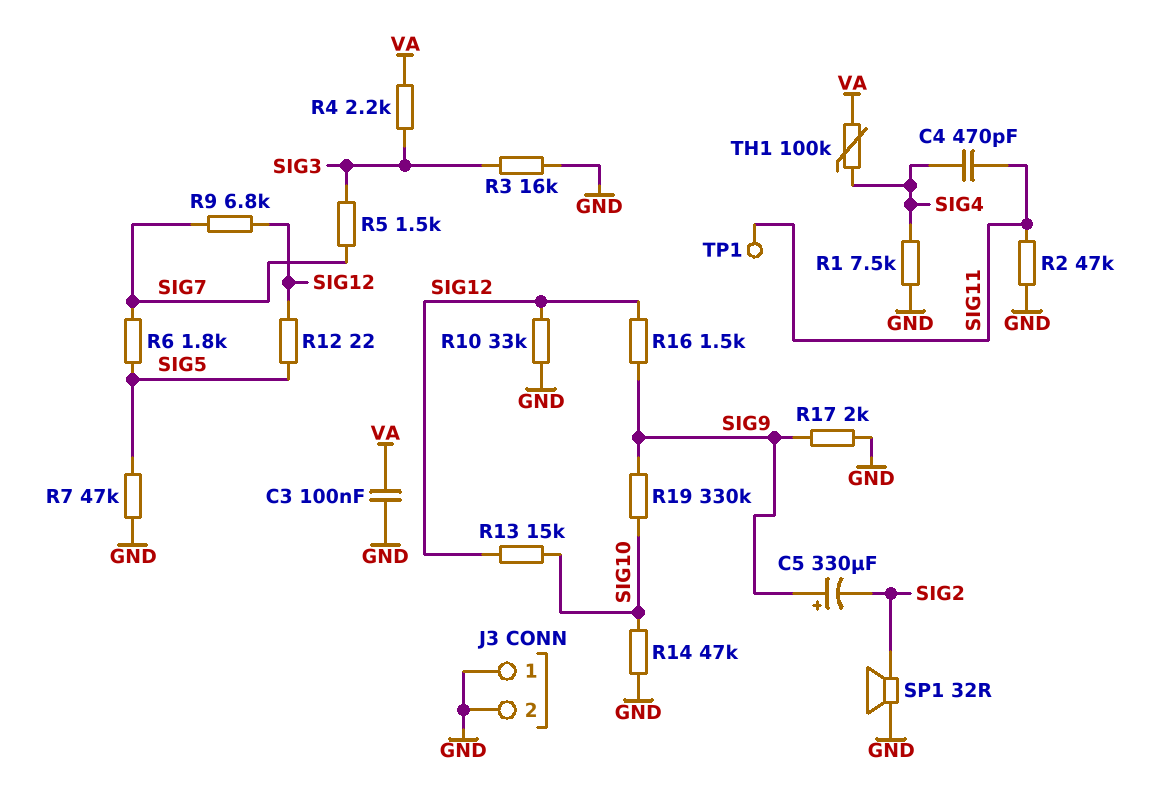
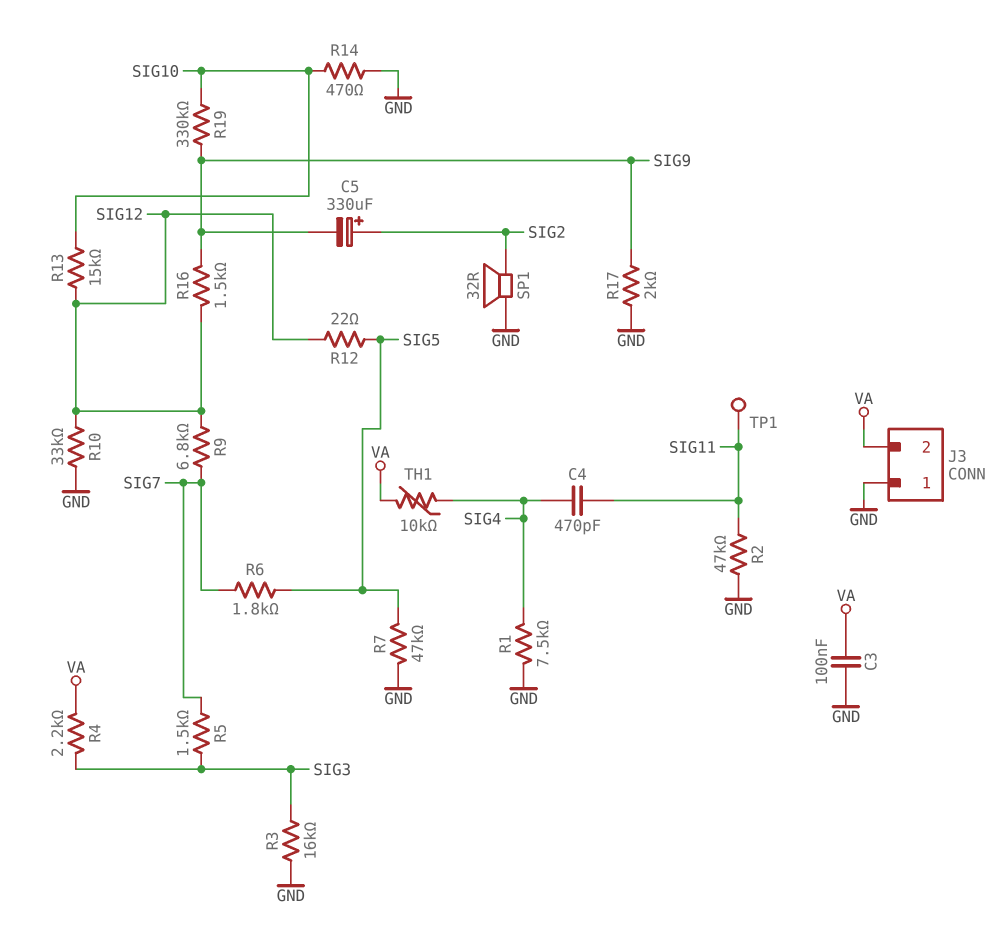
C5: 330uF (plus SIG9, minus SIG2) -> 330uF (plus SIG2, minus SIG9)
J3 pin 2: GND -> VA
R14: 47k (GND, SIG10) -> 470 (GND, SIG10)
TH1: 100k (SIG4, VA) -> 10k (SIG4, VA)

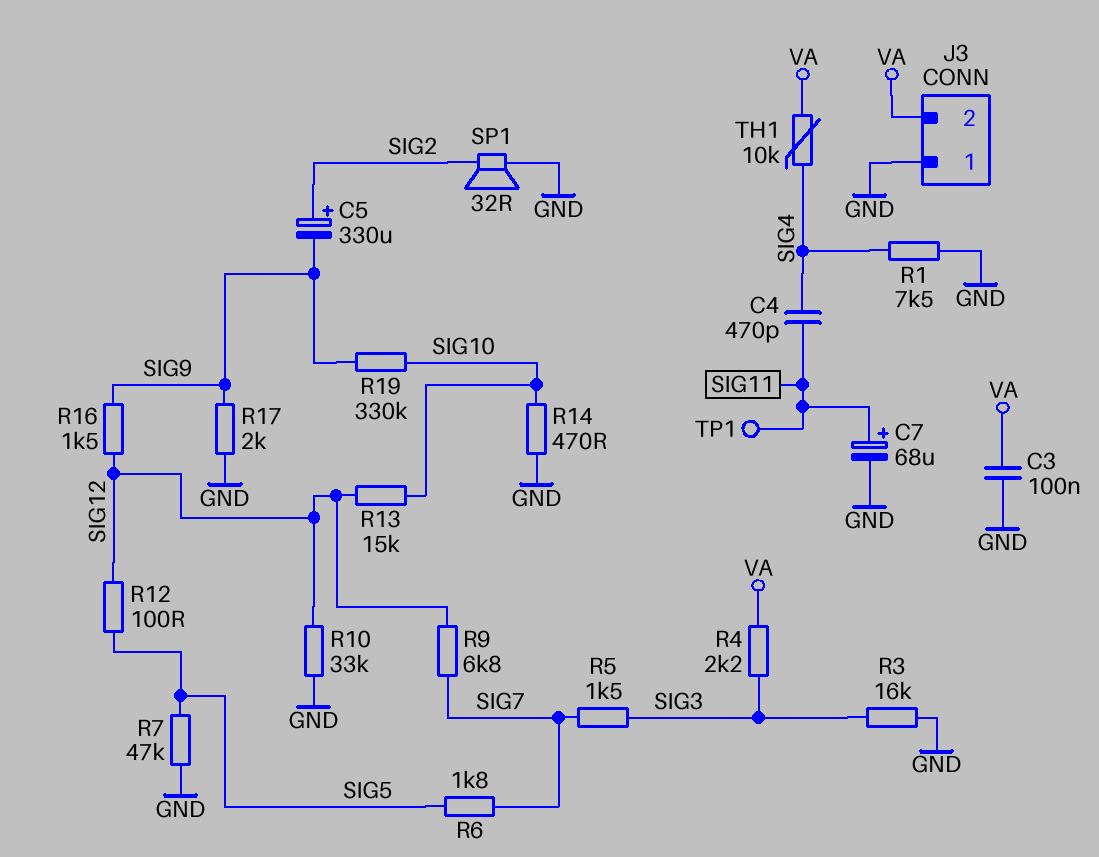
C7: none -> 68uF (plus SIG11, minus GND)
R2: 47k (GND, SIG11) -> none
R12: 22 (SIG5, SIG12) -> 100 (SIG5, SIG12)

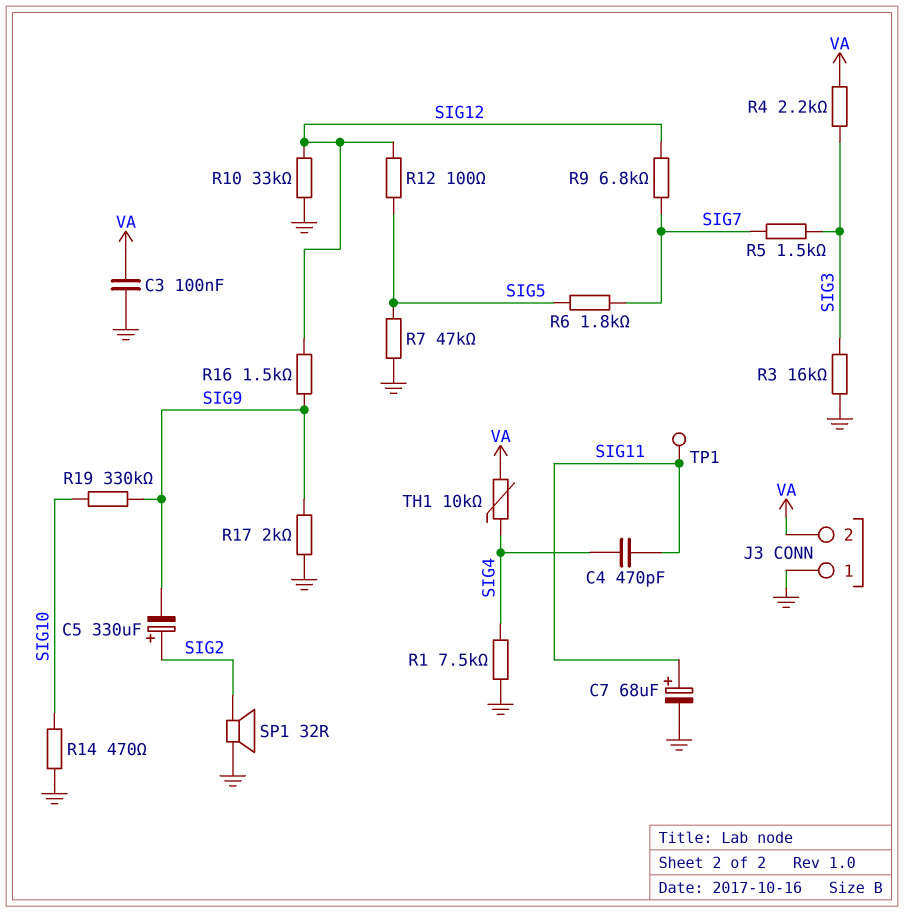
R13: 15k (SIG10, SIG12) -> none

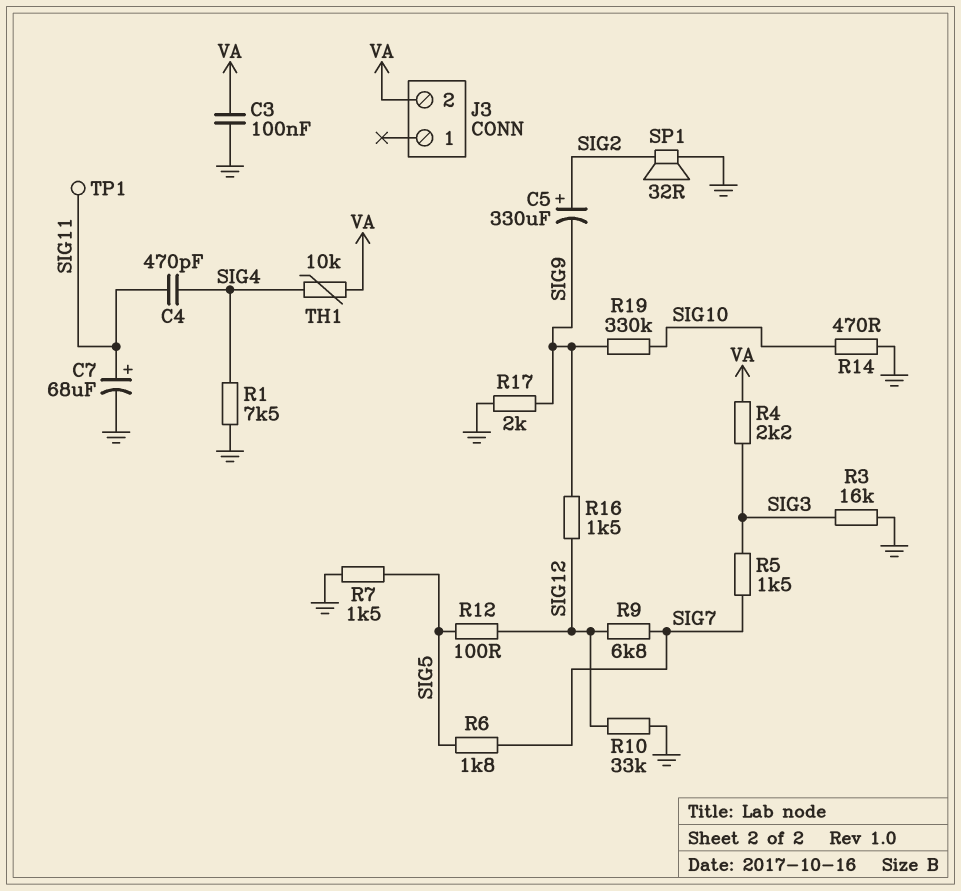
J3 pin 1: GND -> none
R7: 47k (GND, SIG5) -> 1.5k (GND, SIG5)

